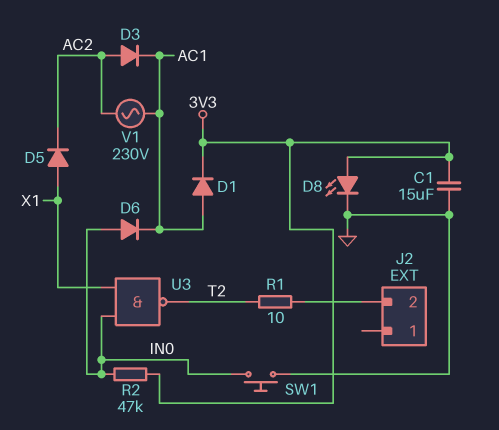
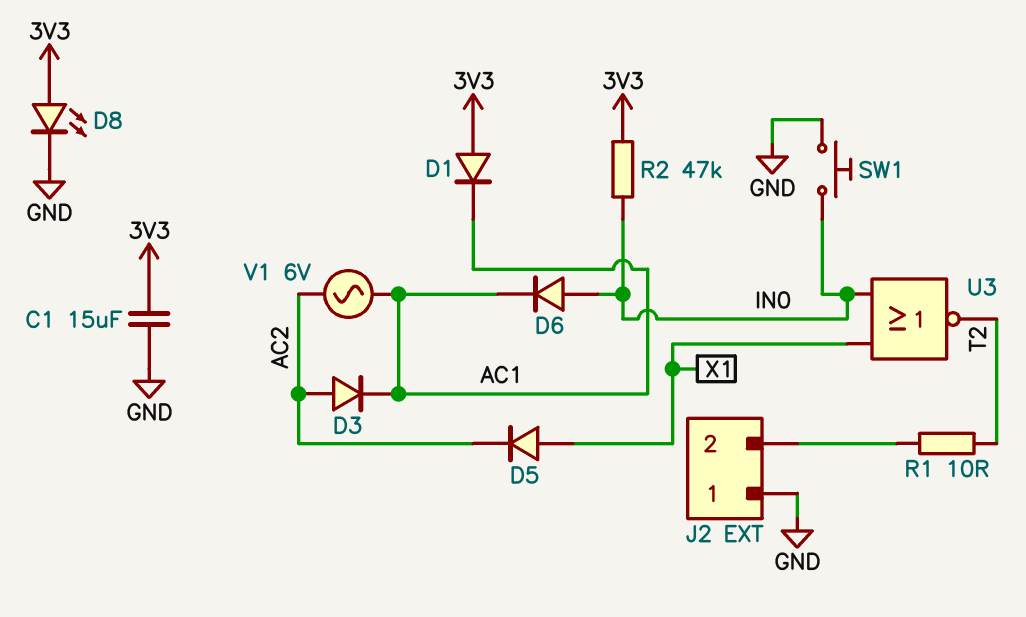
D1: diode (A AC1, K 3V3) -> diode (A 3V3, K AC1)
J2 pin 1: none -> GND
U3: NAND (in IN0, in X1, out T2) -> NOR (in IN0, in X1, out T2)
V1: AC 230V (AC1, AC2) -> AC 6V (AC1, AC2)

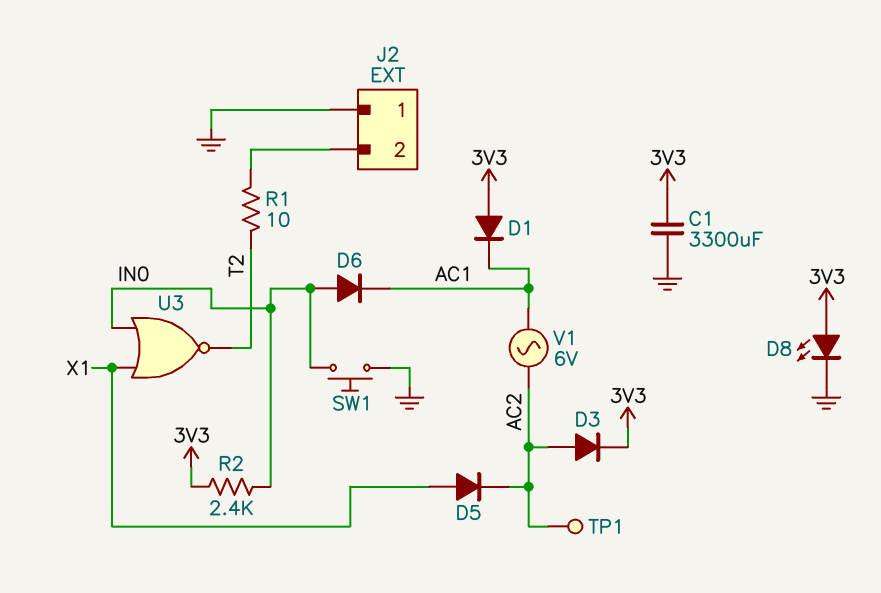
C1: 15uF (3V3, GND) -> 3300uF (3V3, GND)
D3: diode (A AC2, K AC1) -> diode (A AC2, K 3V3)
R2: 47k (3V3, IN0) -> 2.4k (3V3, IN0)
TP1: none -> test point (AC2)

